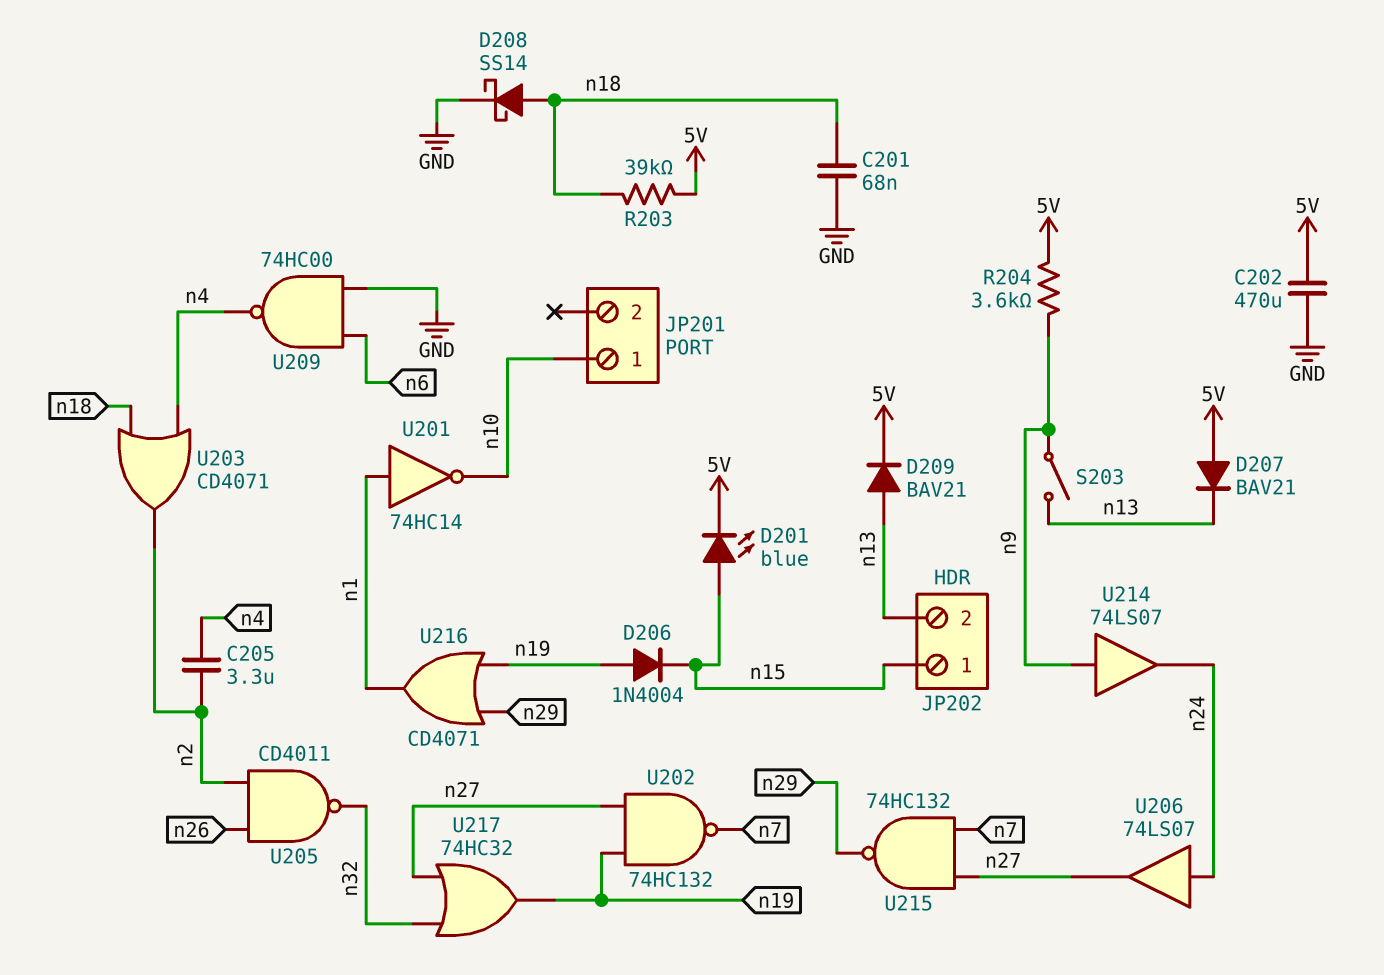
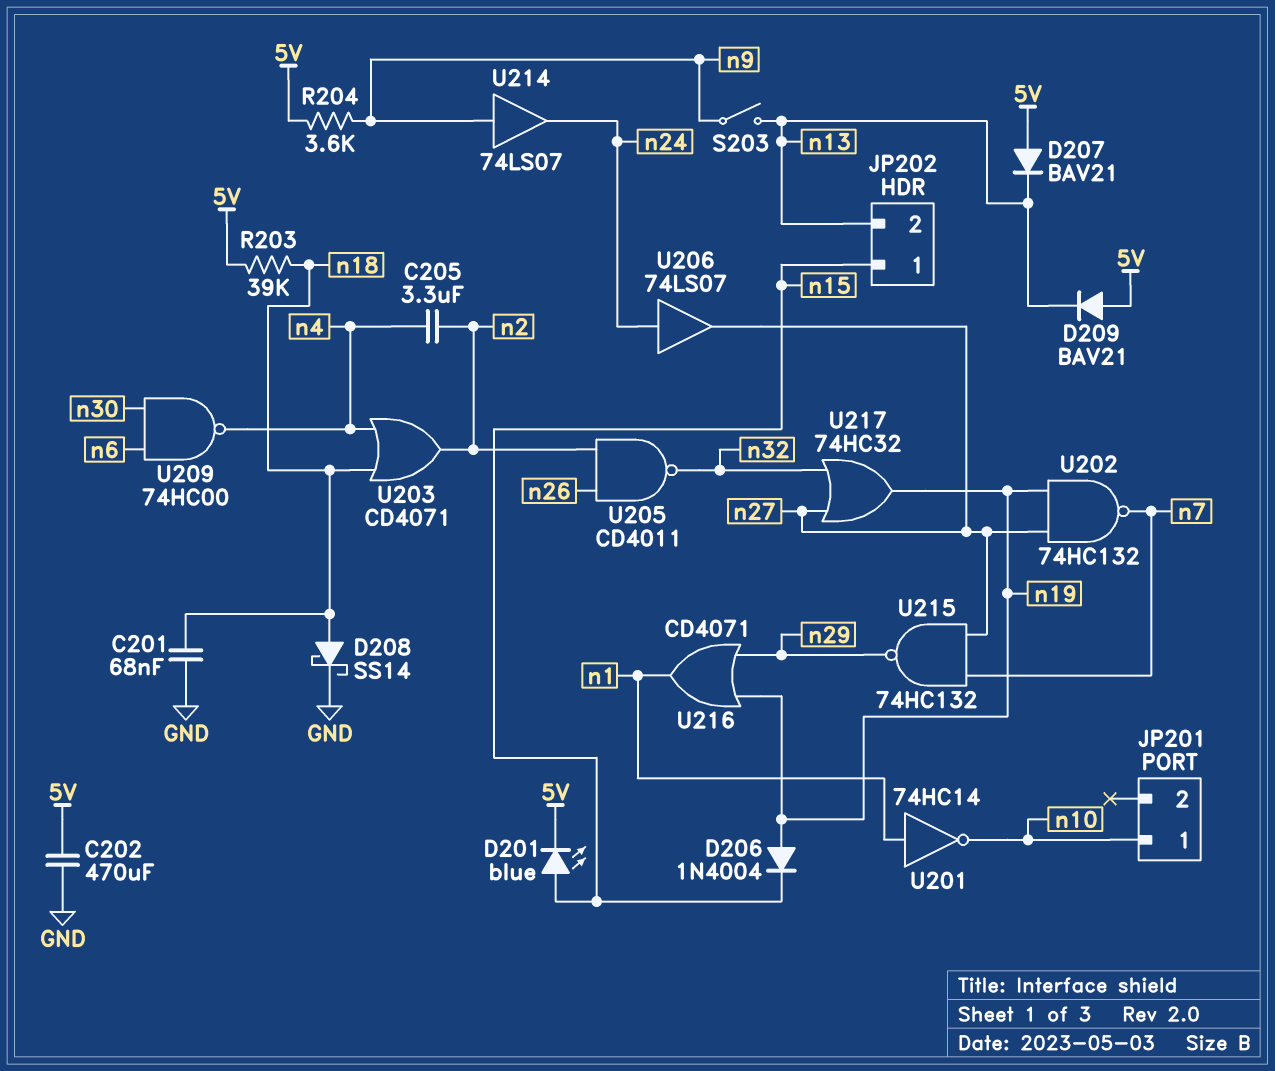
D209: diode BAV21 (A n13, K 5V) -> diode BAV21 (A 5V, K n13)
U209: NAND 74HC00 (in GND, in n6, out n4) -> NAND 74HC00 (in n6, in n30, out n4)

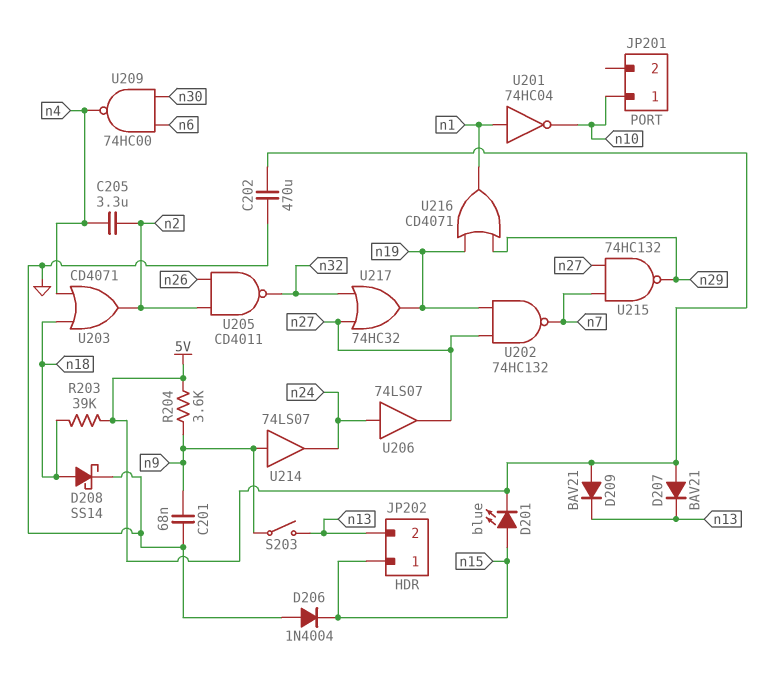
C201: 68nF (GND, n18) -> 68nF (GND, n9)
D206: diode 1N4004 (A n19, K n15) -> diode 1N4004 (A GND, K n15)
U201: NOT 74HC14 (in n1, out n10) -> NOT 74HC04 (in n1, out n10)

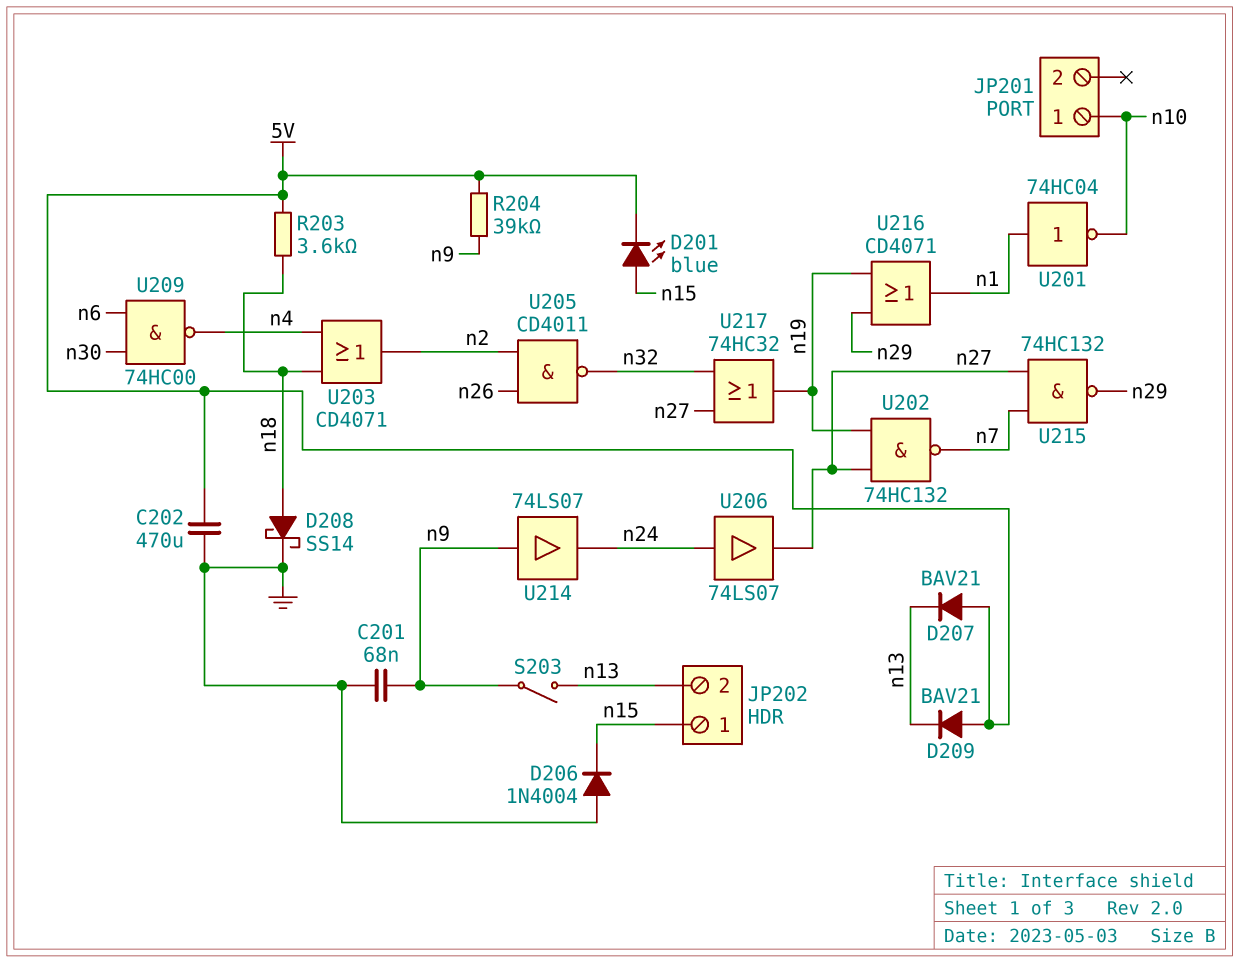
C205: 3.3uF (n2, n4) -> none
R203: 39k (5V, n18) -> 3.6k (5V, n18)
R204: 3.6k (5V, n9) -> 39k (5V, n9)

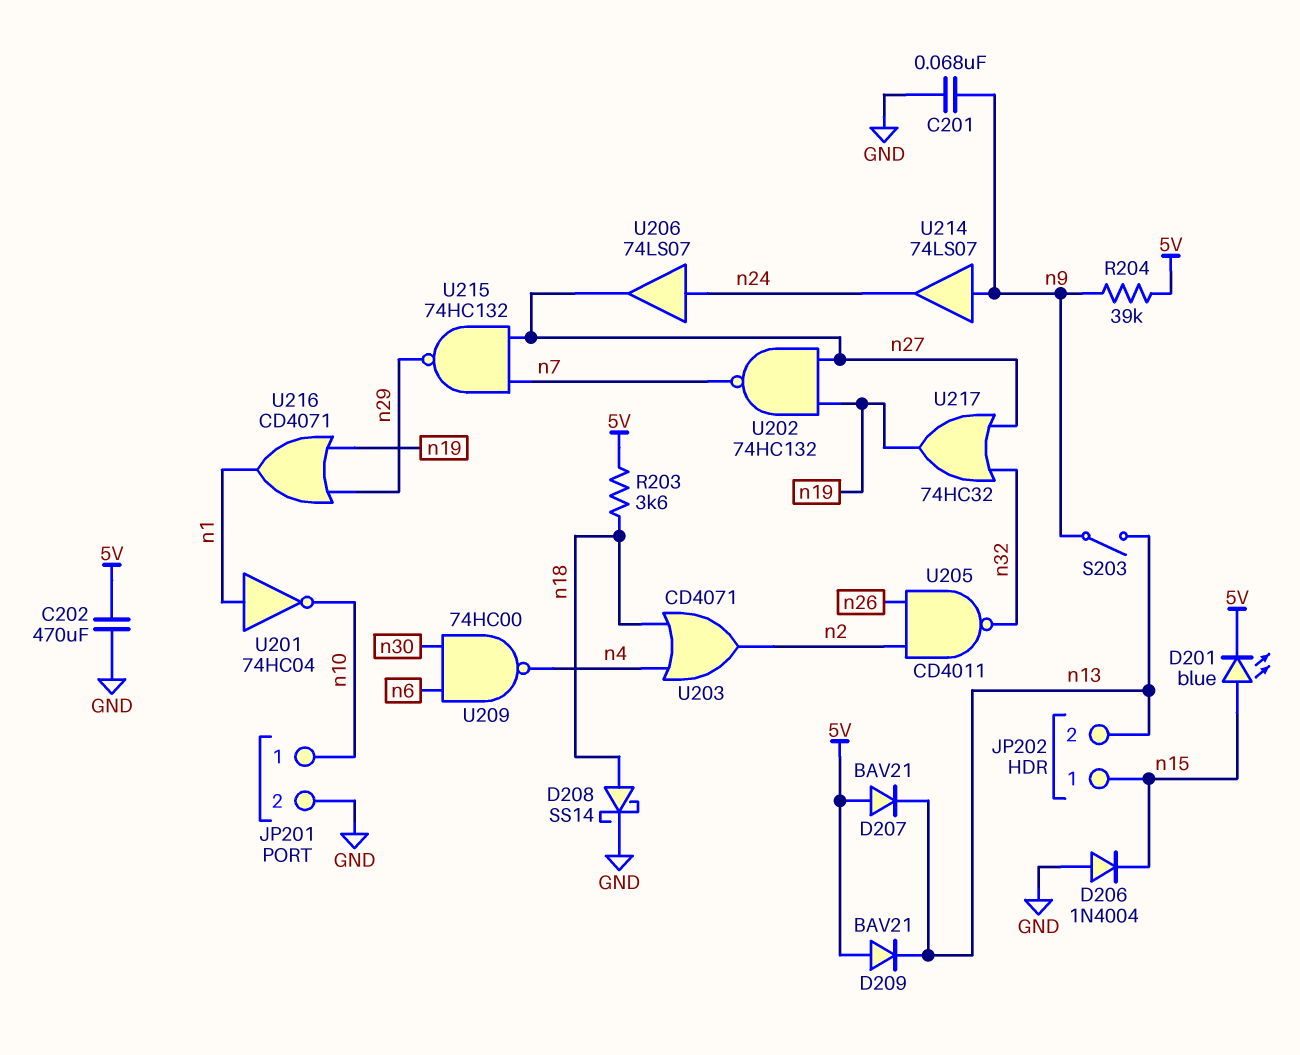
JP201 pin 2: none -> GND

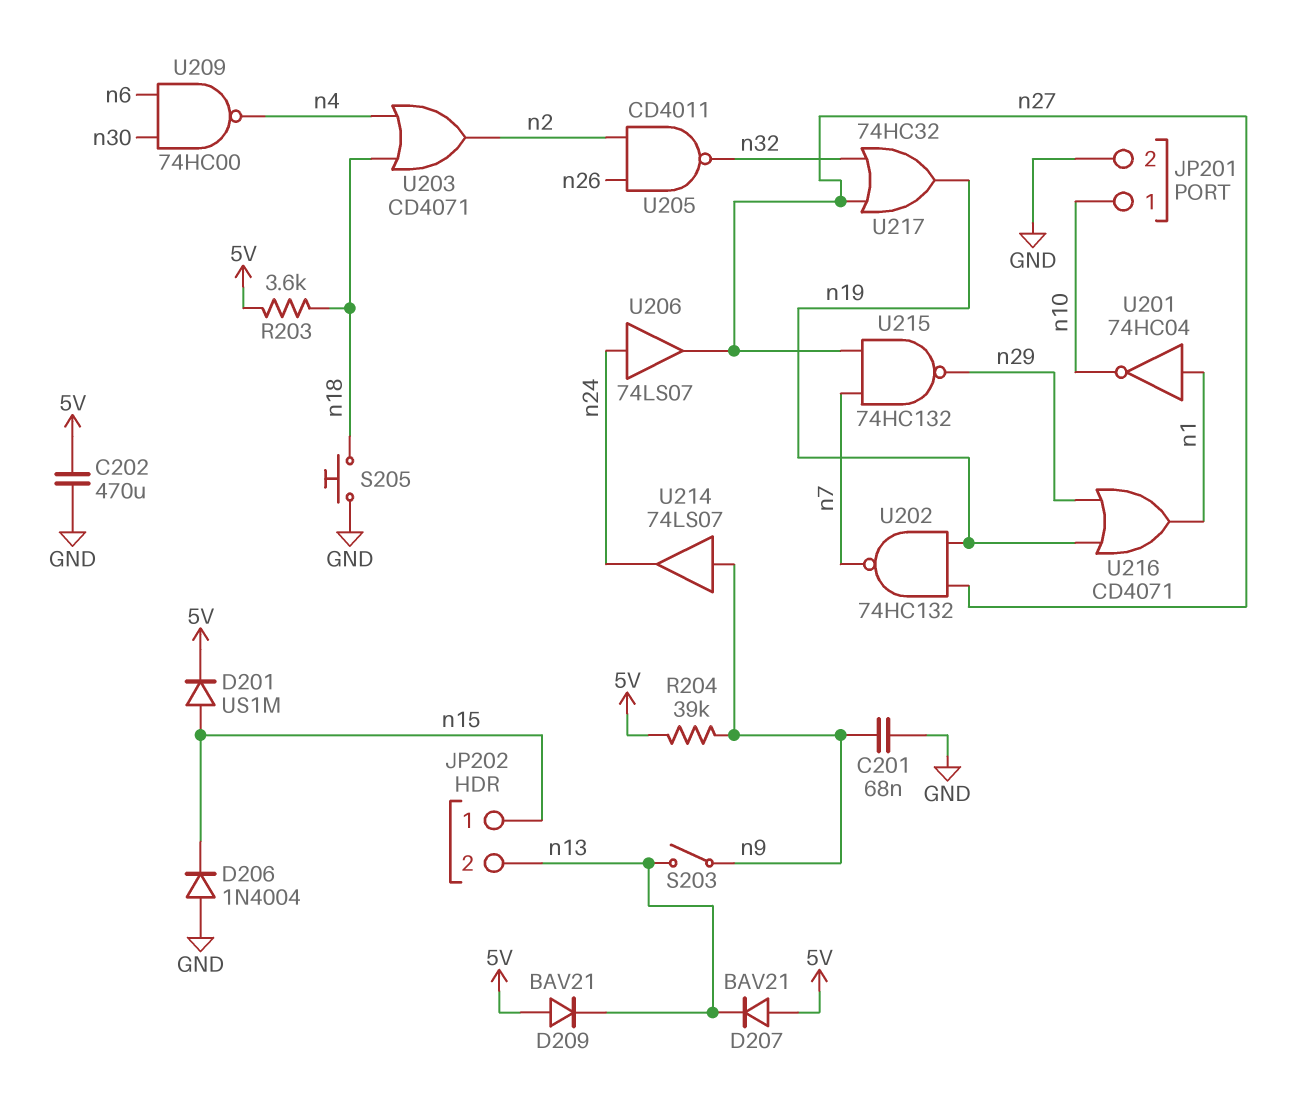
D201: LED blue (A n15, K 5V) -> diode US1M (A n15, K 5V)
D208: schottky SS14 (A n18, K GND) -> none
S205: none -> button (GND, n18)

